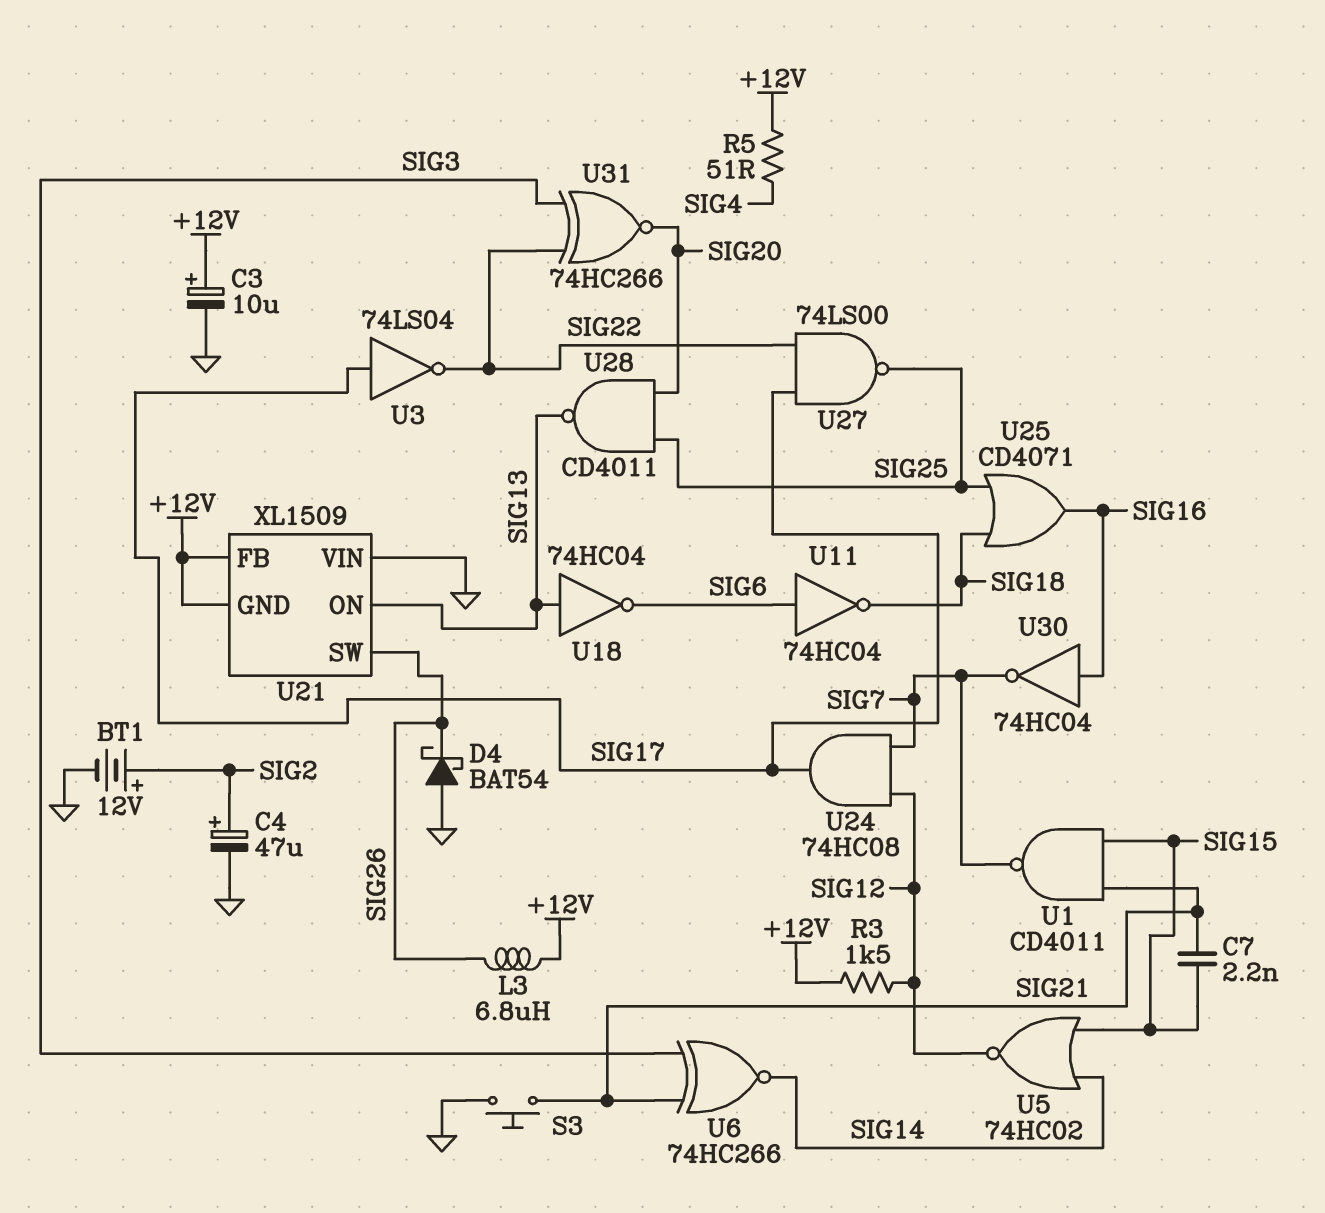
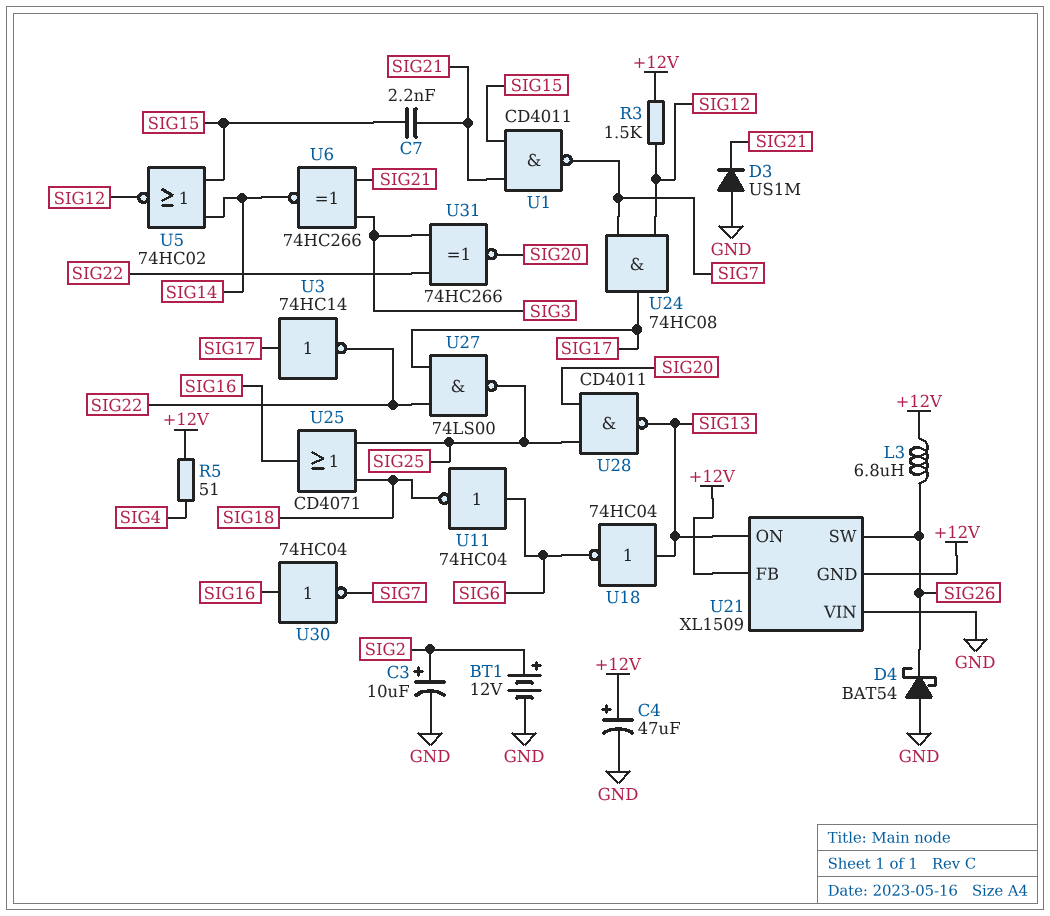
C3: 10uF (plus +12V, minus GND) -> 10uF (plus SIG2, minus GND)
C4: 47uF (plus SIG2, minus GND) -> 47uF (plus +12V, minus GND)
D3: none -> diode US1M (A GND, K SIG21)
S3: button (GND, SIG21) -> none
U3: NOT 74LS04 (in SIG17, out SIG22) -> NOT 74HC14 (in SIG17, out SIG22)

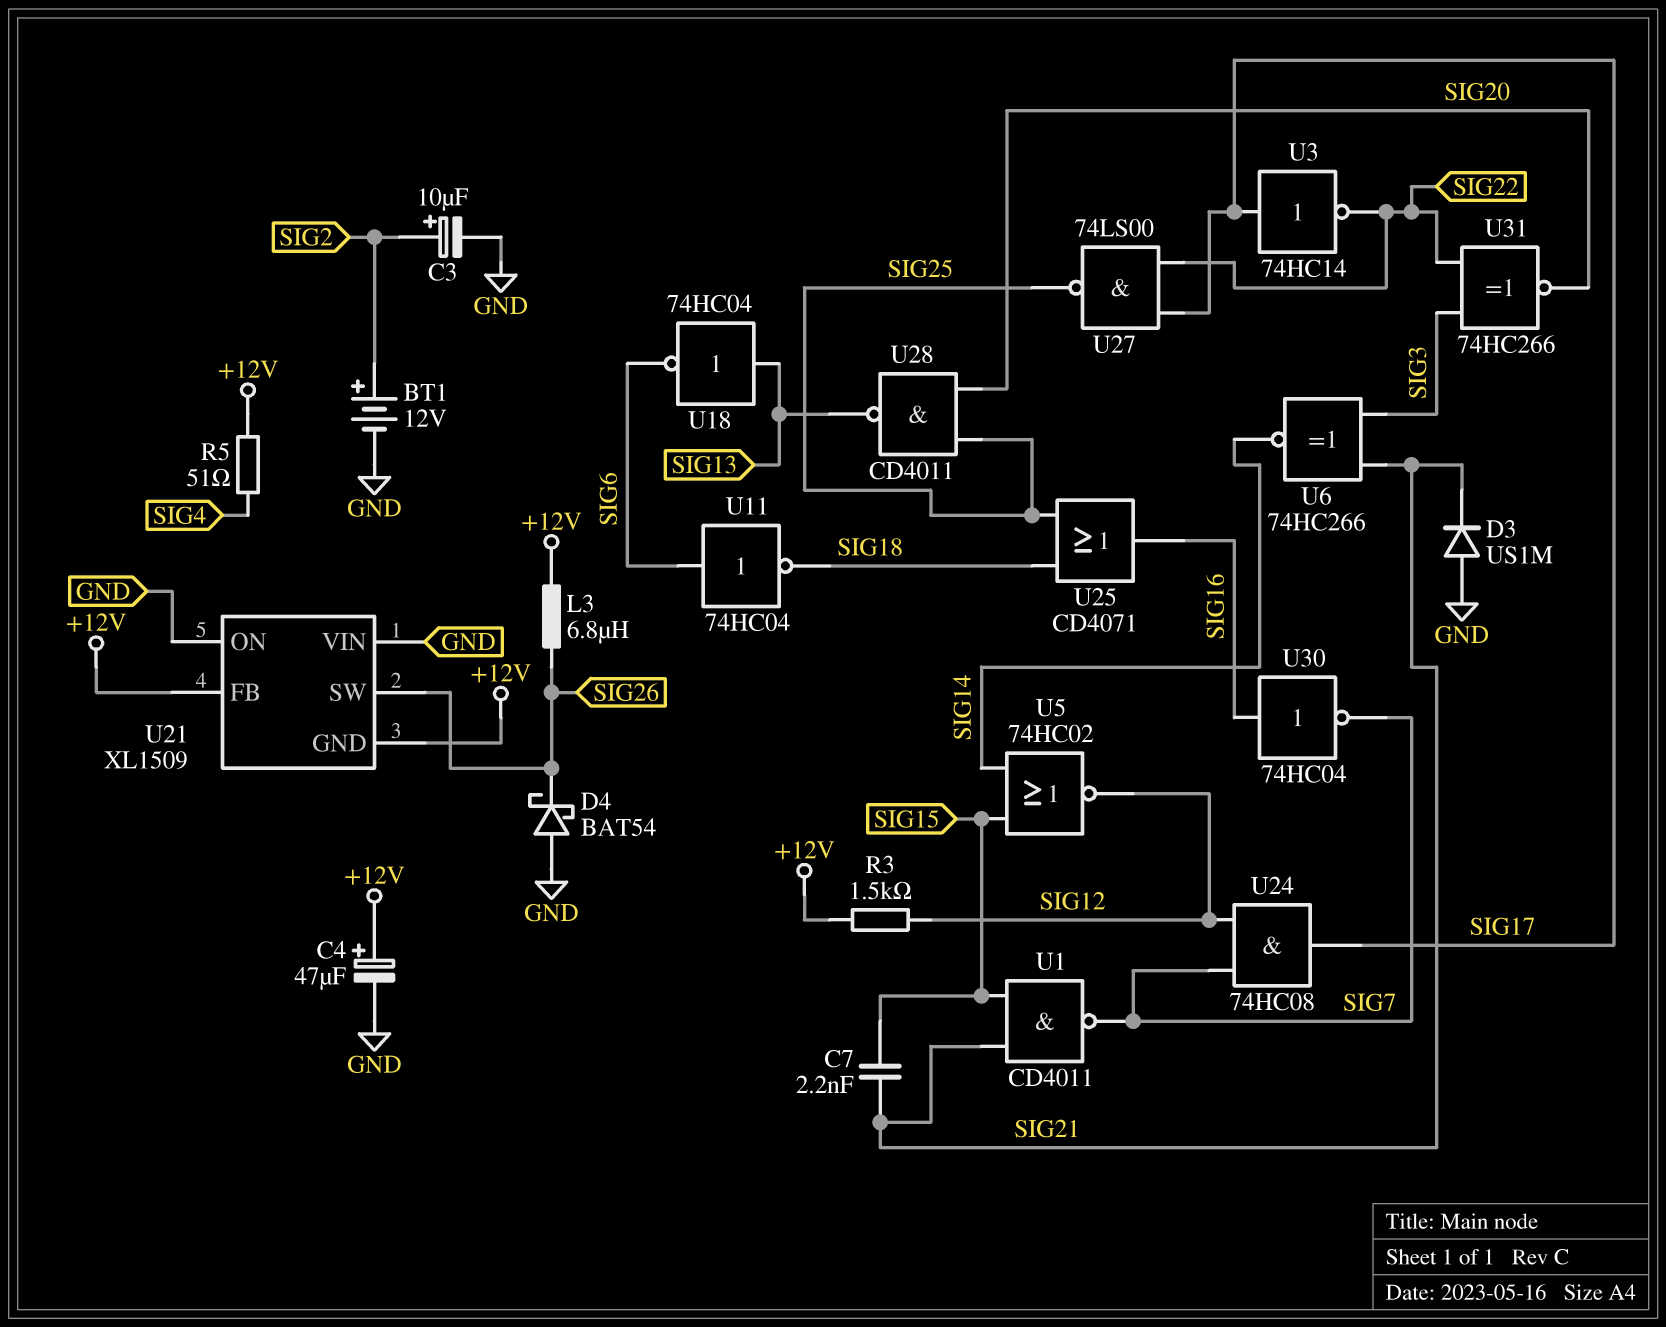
U21 pin ON: SIG13 -> GND

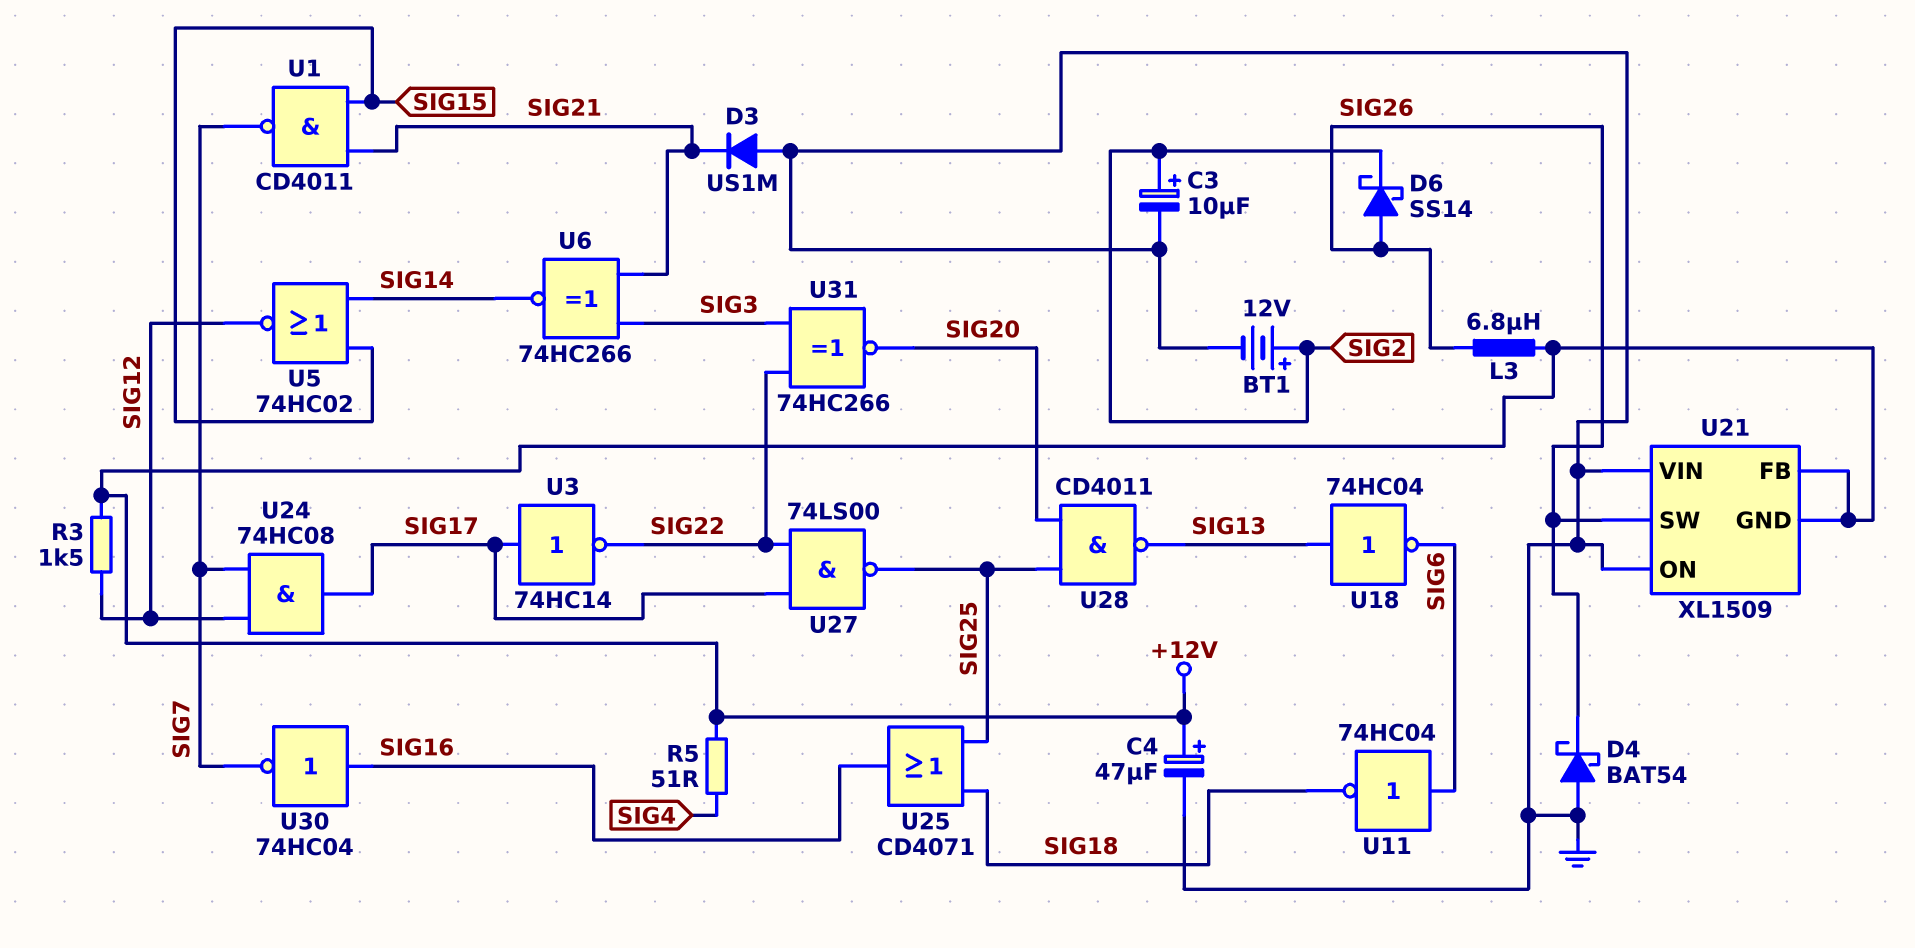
C7: 2.2nF (SIG15, SIG21) -> none
D6: none -> schottky SS14 (A SIG26, K SIG2)

